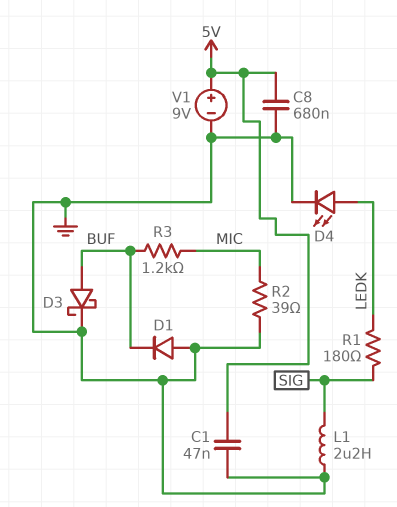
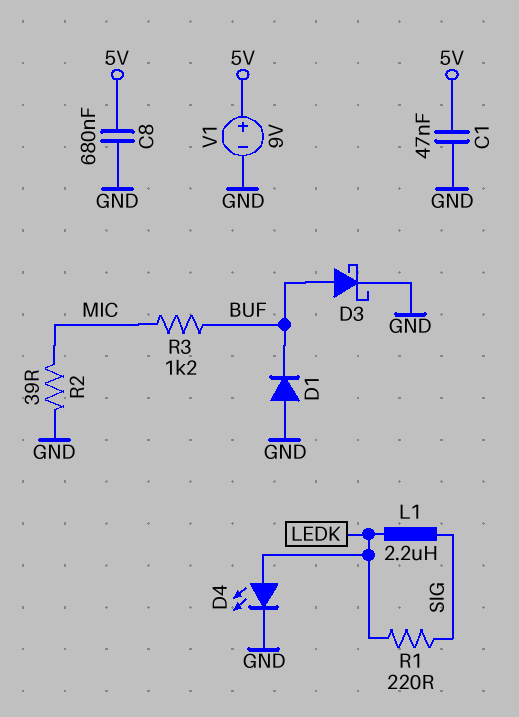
L1: 2.2uH (GND, SIG) -> 2.2uH (LEDK, SIG)
R1: 180 (LEDK, SIG) -> 220 (LEDK, SIG)

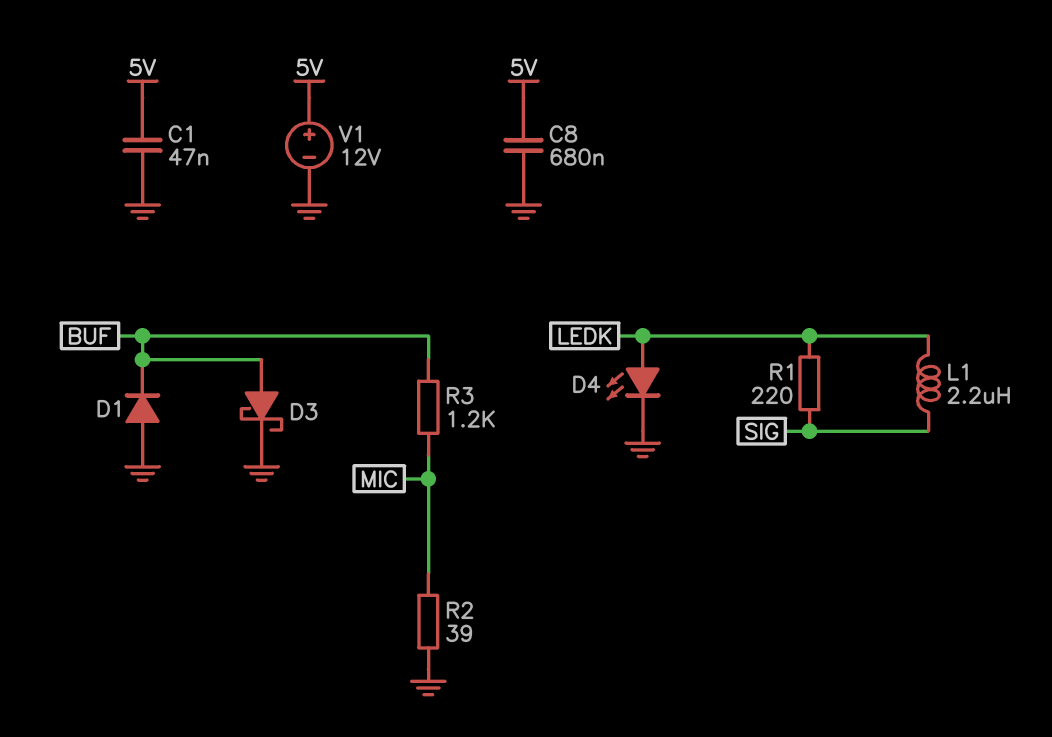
V1: 9V (plus 5V, minus GND) -> 12V (plus 5V, minus GND)

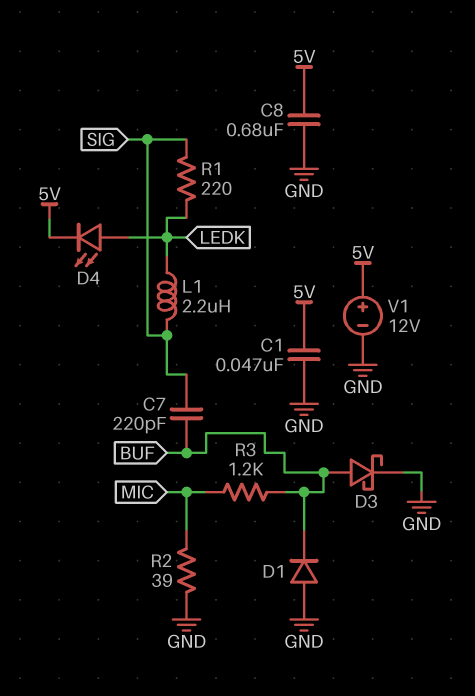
C7: none -> 220pF (BUF, SIG)
D4: LED (A LEDK, K GND) -> LED (A LEDK, K 5V)

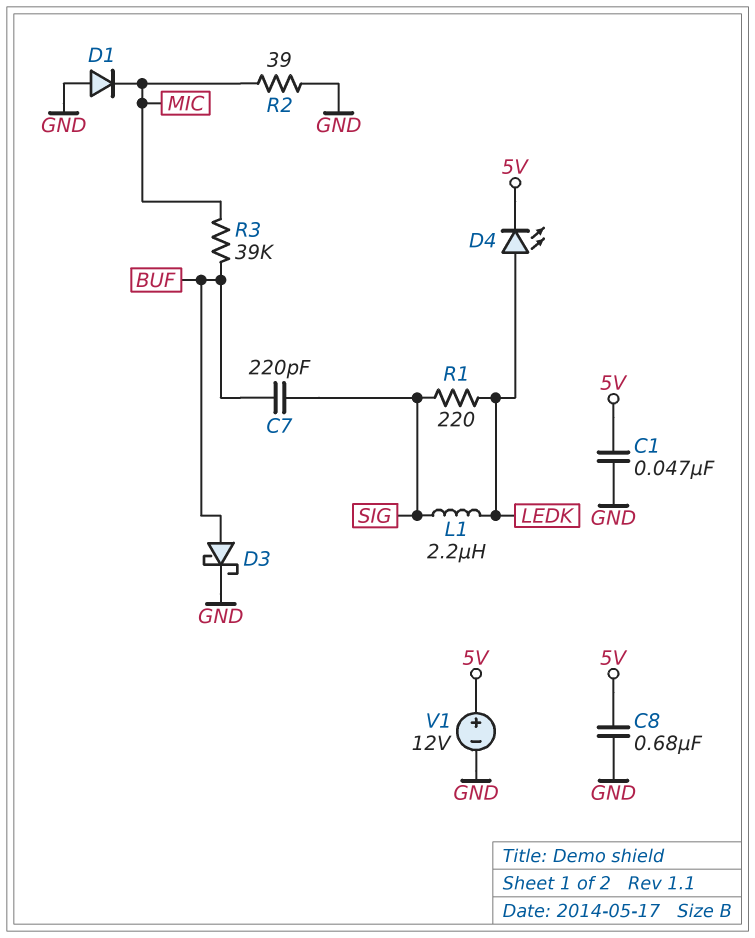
D1: diode (A GND, K BUF) -> diode (A GND, K MIC)
R3: 1.2k (BUF, MIC) -> 39k (BUF, MIC)

